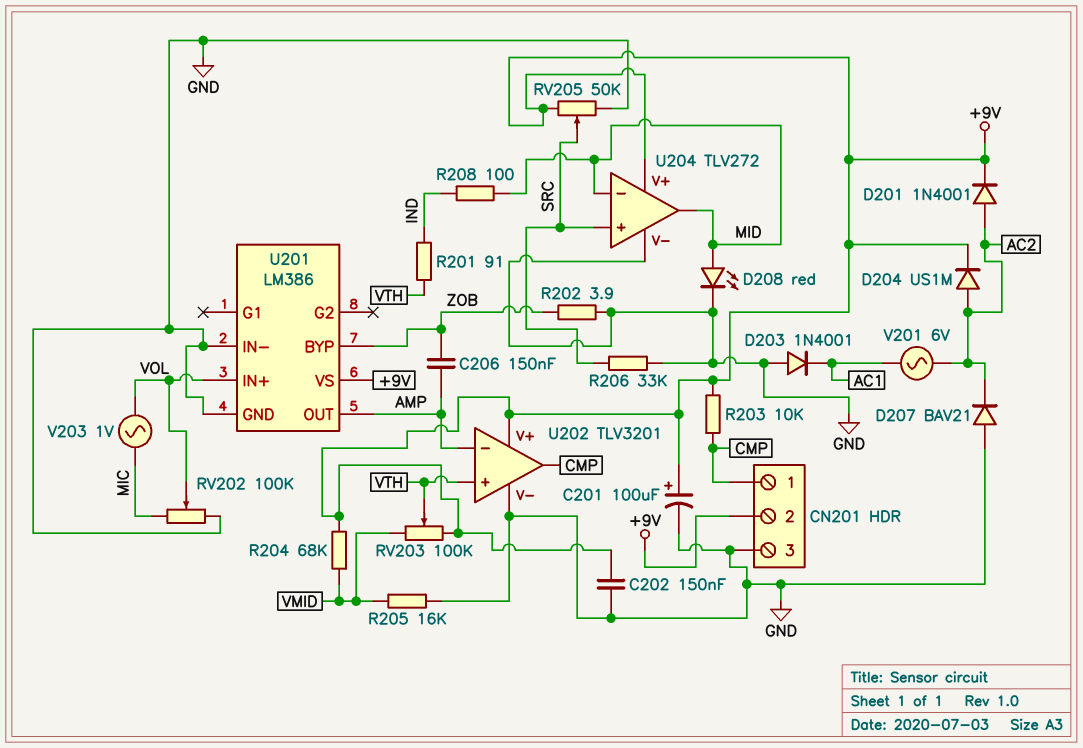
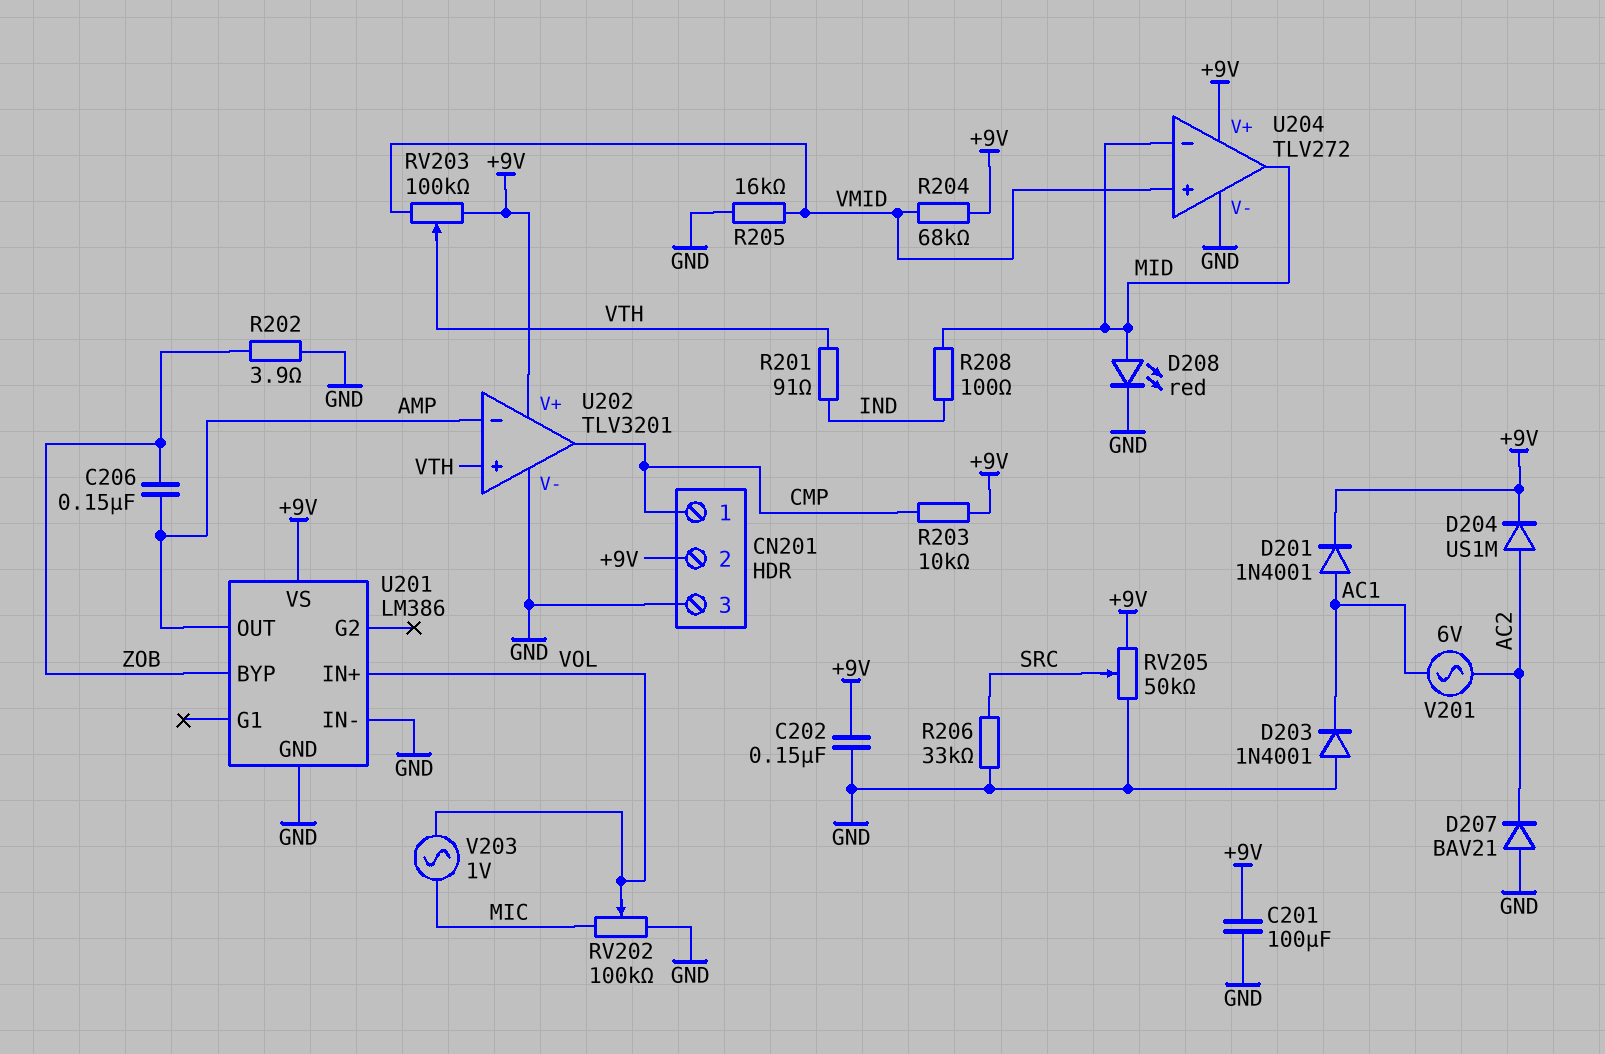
C201: 100uF (plus +9V, minus GND) -> 100uF (+9V, GND)
D201: diode 1N4001 (A AC2, K +9V) -> diode 1N4001 (A AC1, K +9V)
U204 pin in+: SRC -> VMID

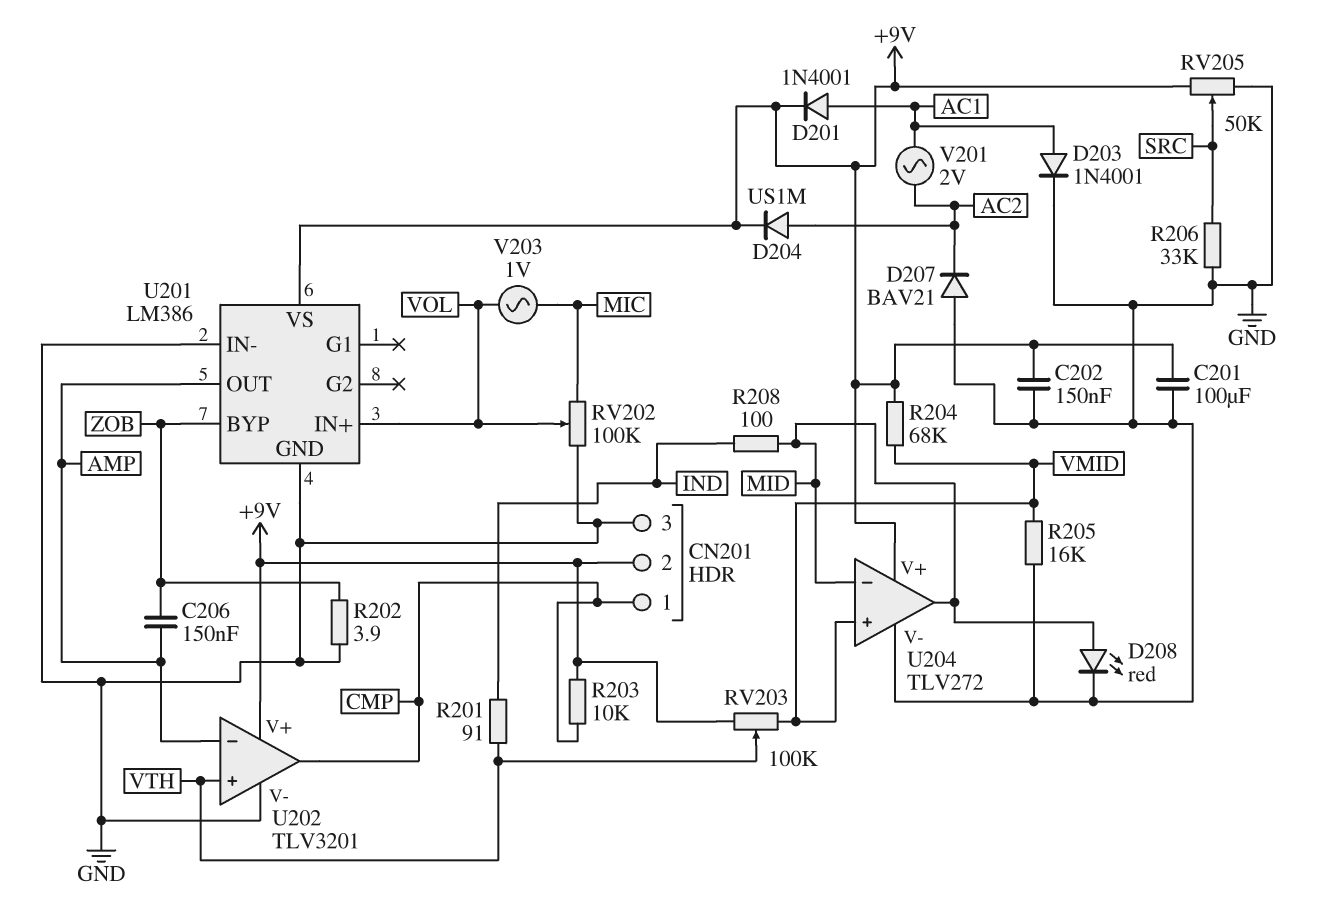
D203: diode 1N4001 (A GND, K AC1) -> diode 1N4001 (A AC1, K GND)
V201: AC 6V (AC1, AC2) -> AC 2V (AC1, AC2)

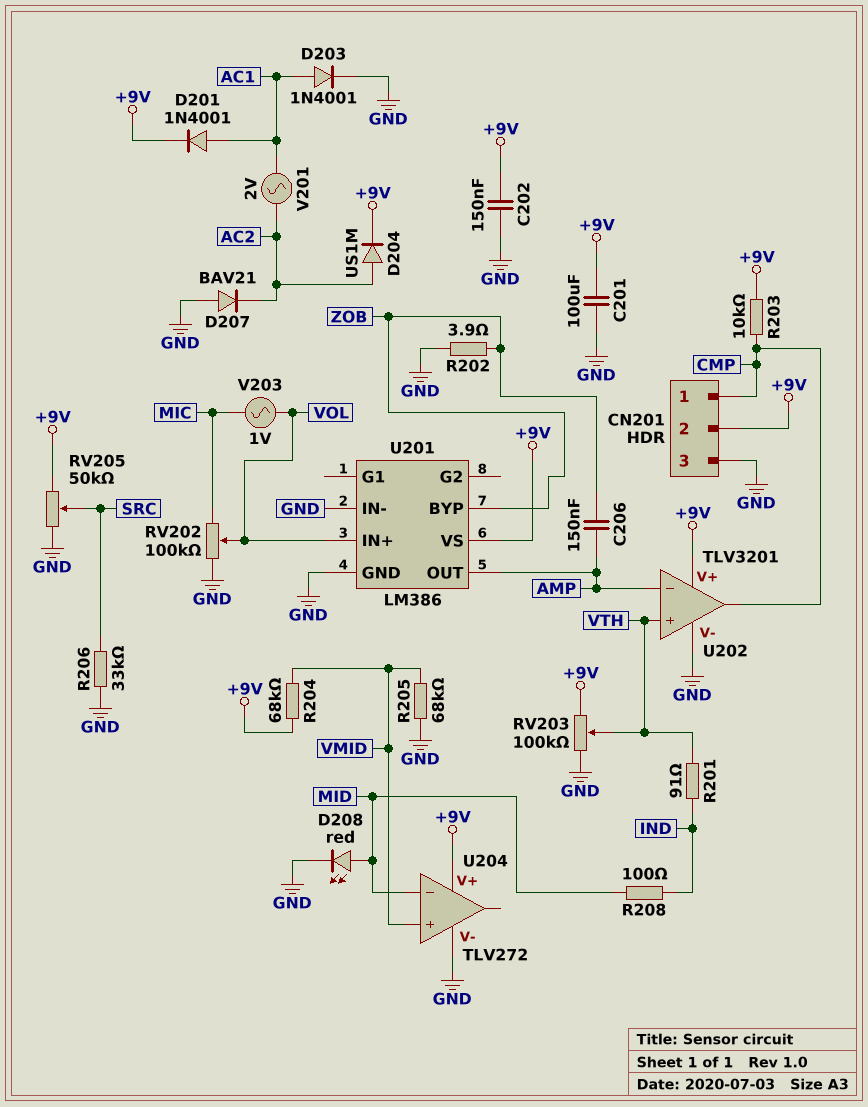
R205: 16k (GND, VMID) -> 68k (GND, VMID)
RV203: 100k (+9V, VMID, wiper VTH) -> 100k (+9V, GND, wiper VTH)
U204 pin out: MID -> none

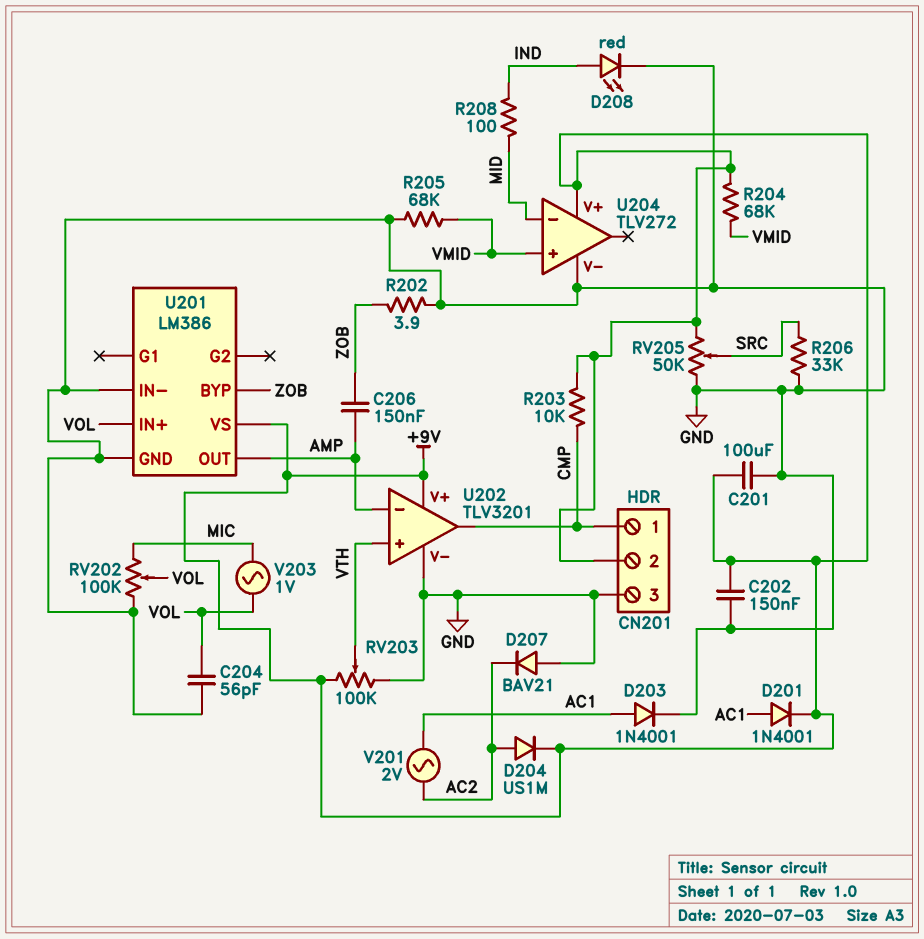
C204: none -> 56pF (GND, VOL)
D208: LED red (A MID, K GND) -> LED red (A IND, K GND)
R201: 91 (IND, VTH) -> none

